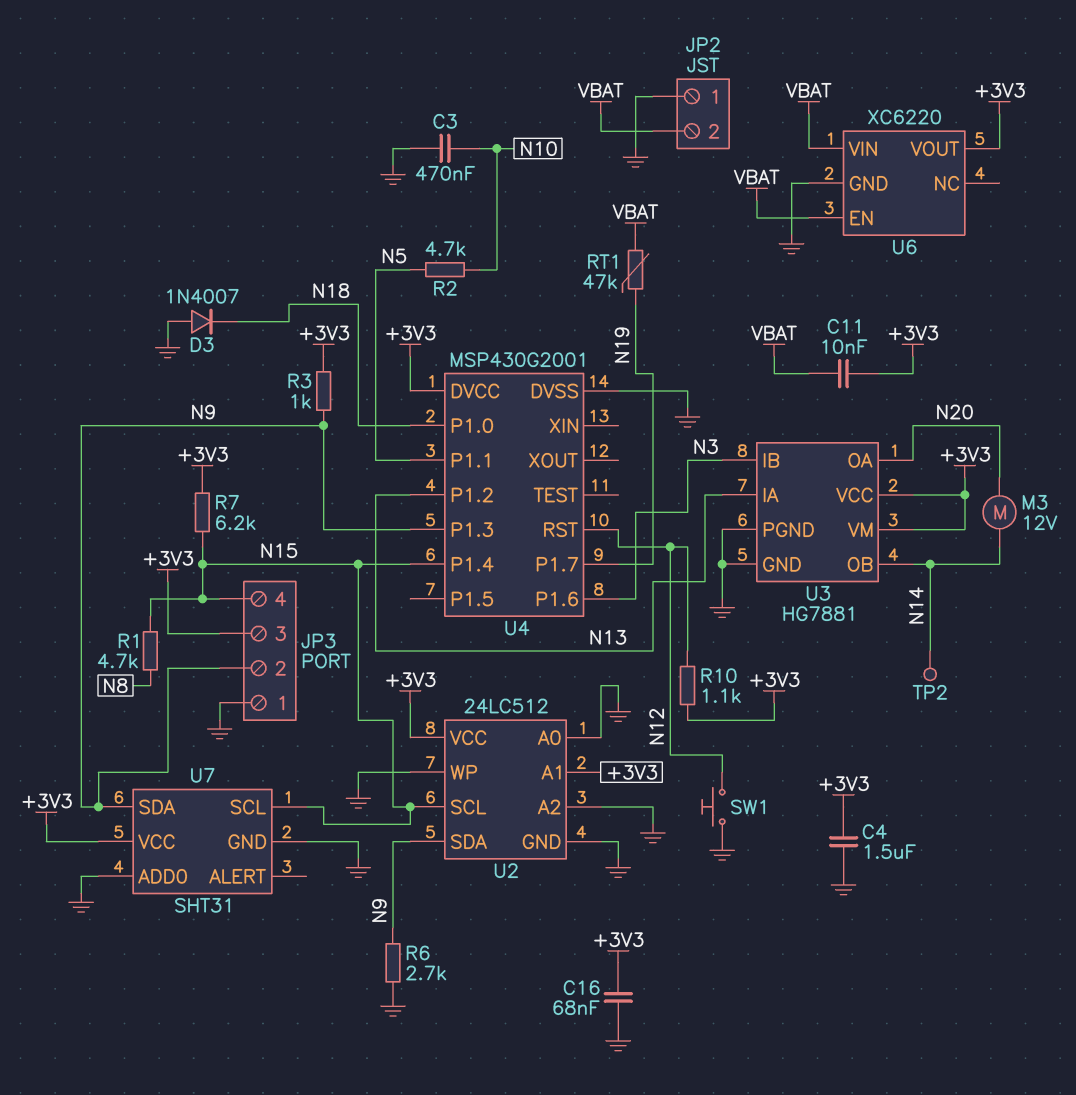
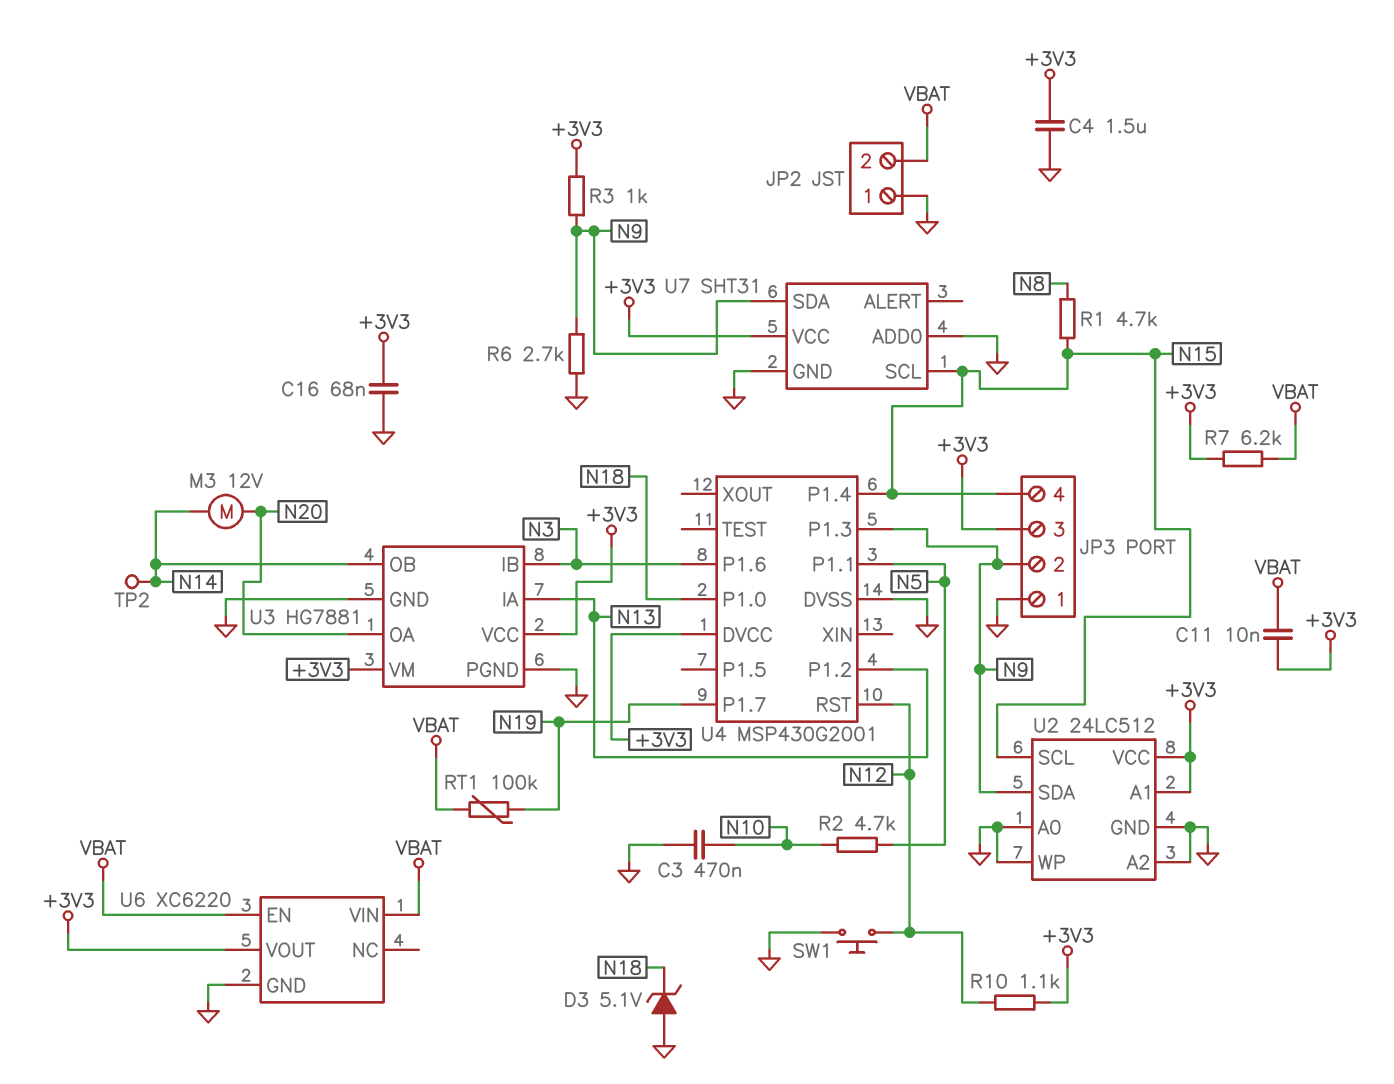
D3: diode 1N4007 (A GND, K N18) -> zener 5.1V (A GND, K N18)
R7: 6.2k (+3V3, N15) -> 6.2k (+3V3, VBAT)
RT1: 47k (N19, VBAT) -> 100k (N19, VBAT)

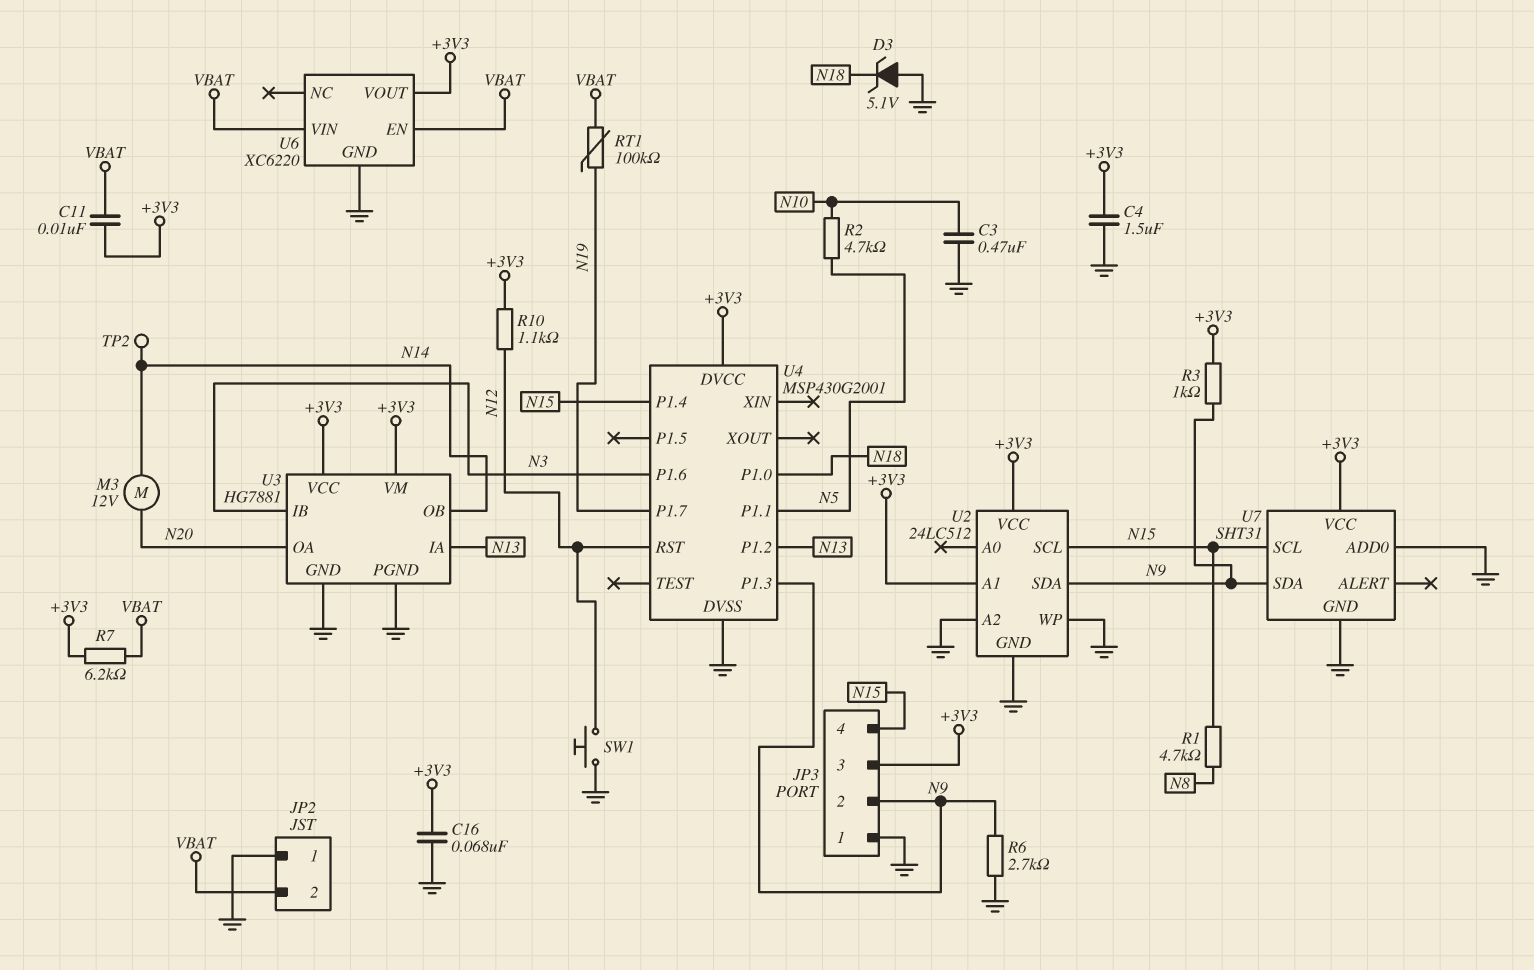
U2 pin A0: GND -> none

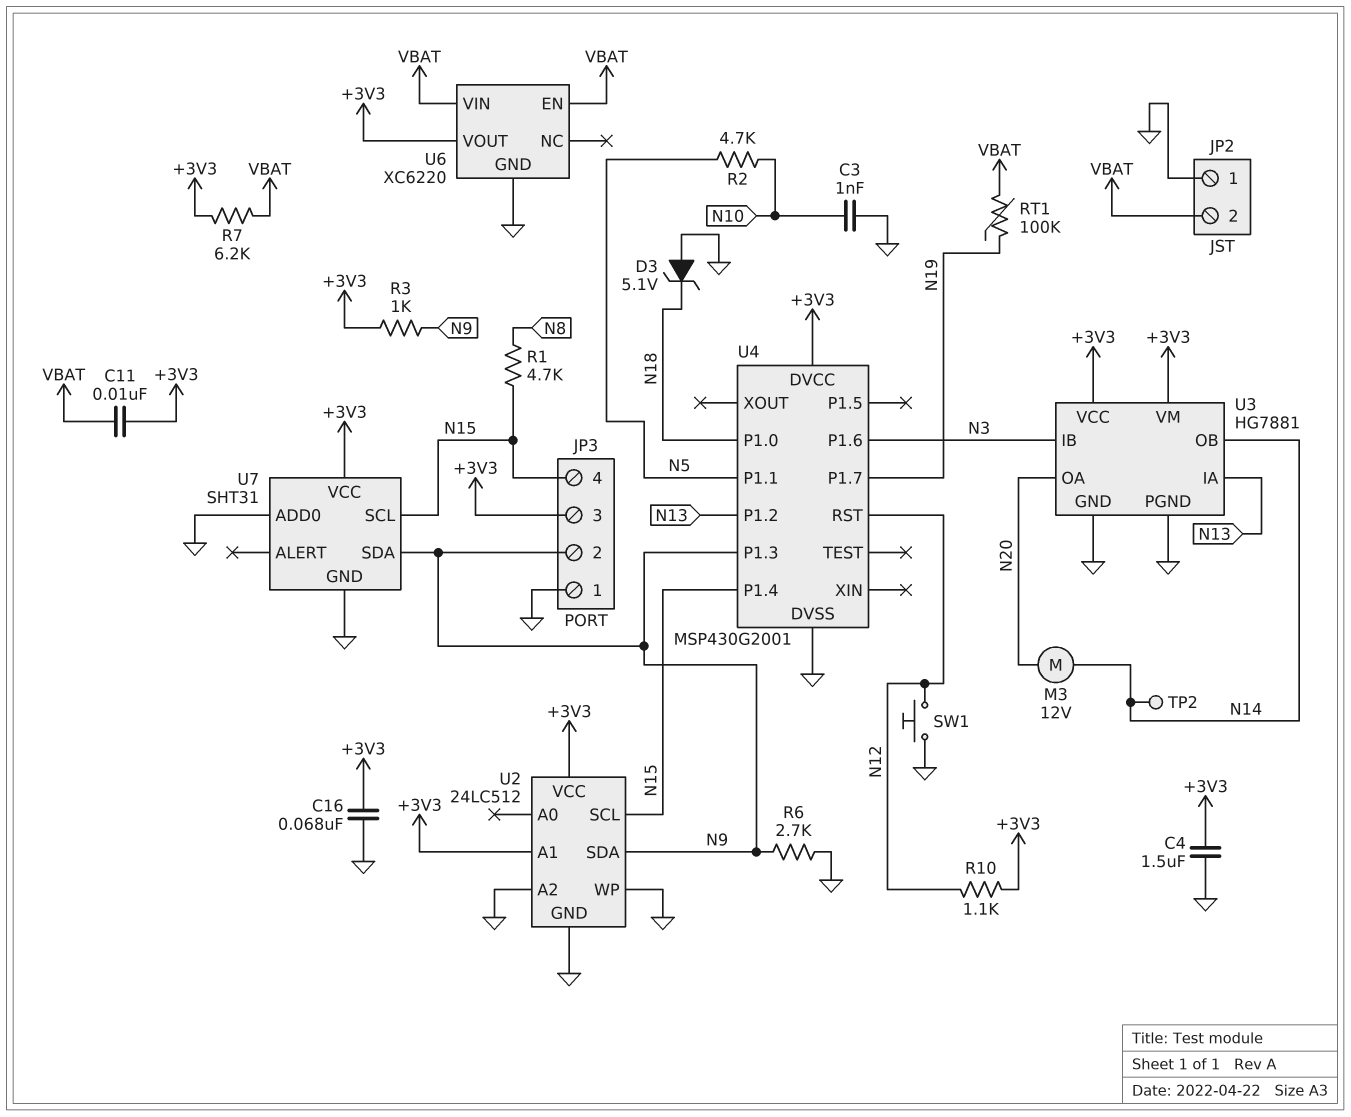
C3: 470nF (GND, N10) -> 1nF (GND, N10)

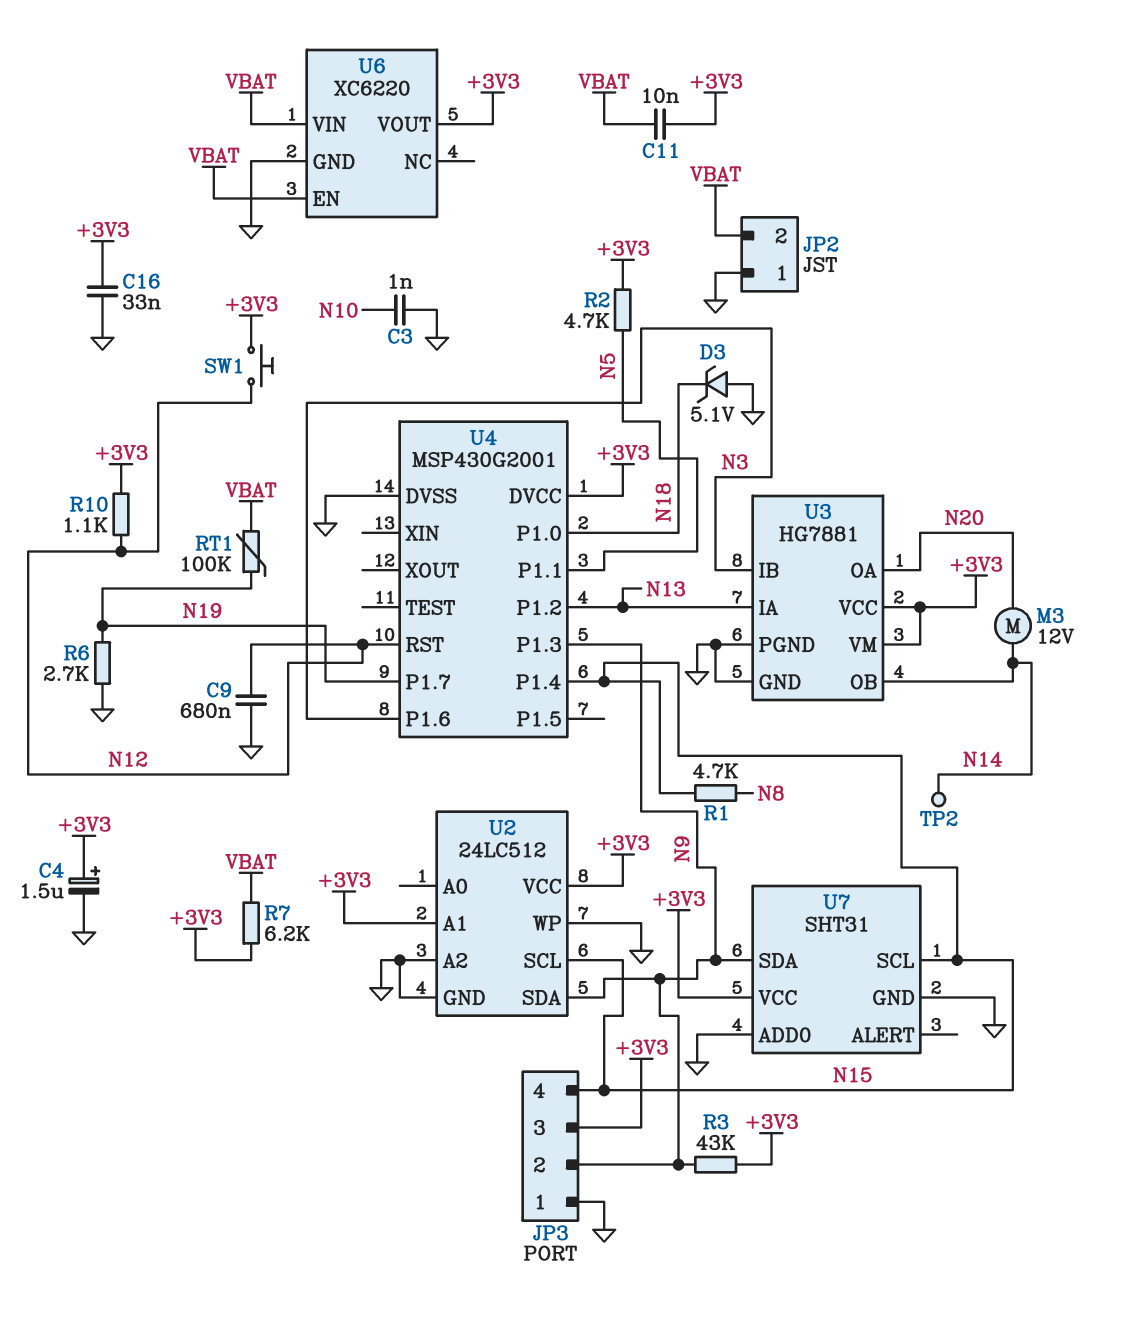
C4: 1.5uF (+3V3, GND) -> 1.5uF (plus +3V3, minus GND)
C9: none -> 680nF (GND, N12)
C16: 68nF (+3V3, GND) -> 33nF (+3V3, GND)
R2: 4.7k (N5, N10) -> 4.7k (+3V3, N5)
R3: 1k (+3V3, N9) -> 43k (+3V3, N9)
R6: 2.7k (GND, N9) -> 2.7k (GND, N19)
SW1: button (GND, N12) -> button (+3V3, N12)

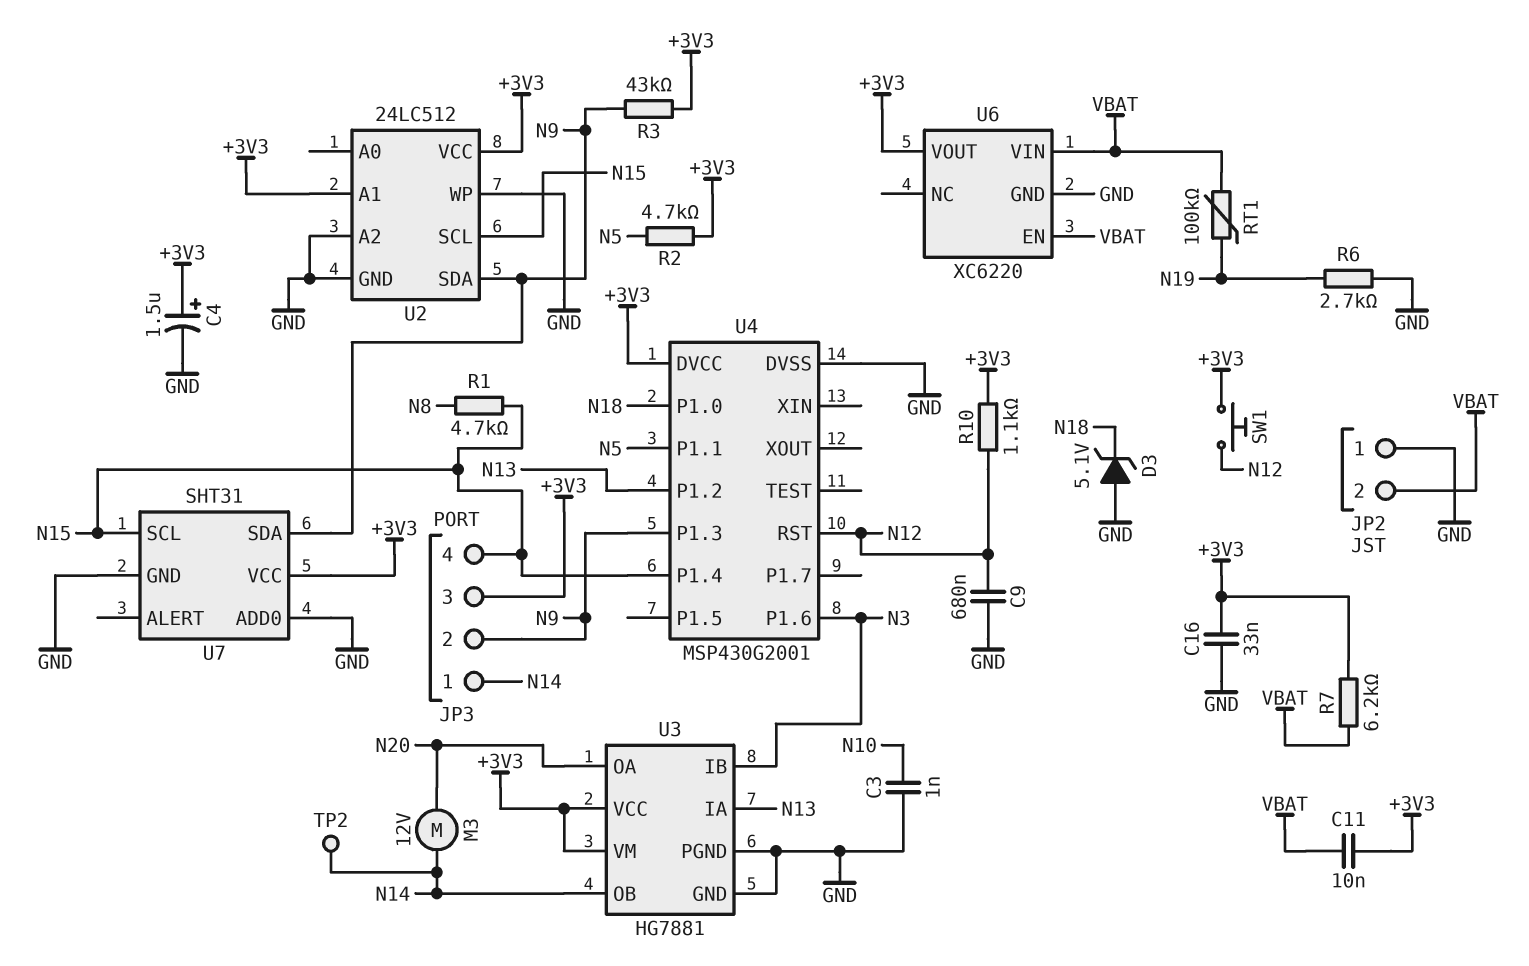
JP3 pin 1: GND -> N14
U4 pin P1.7: N19 -> none

